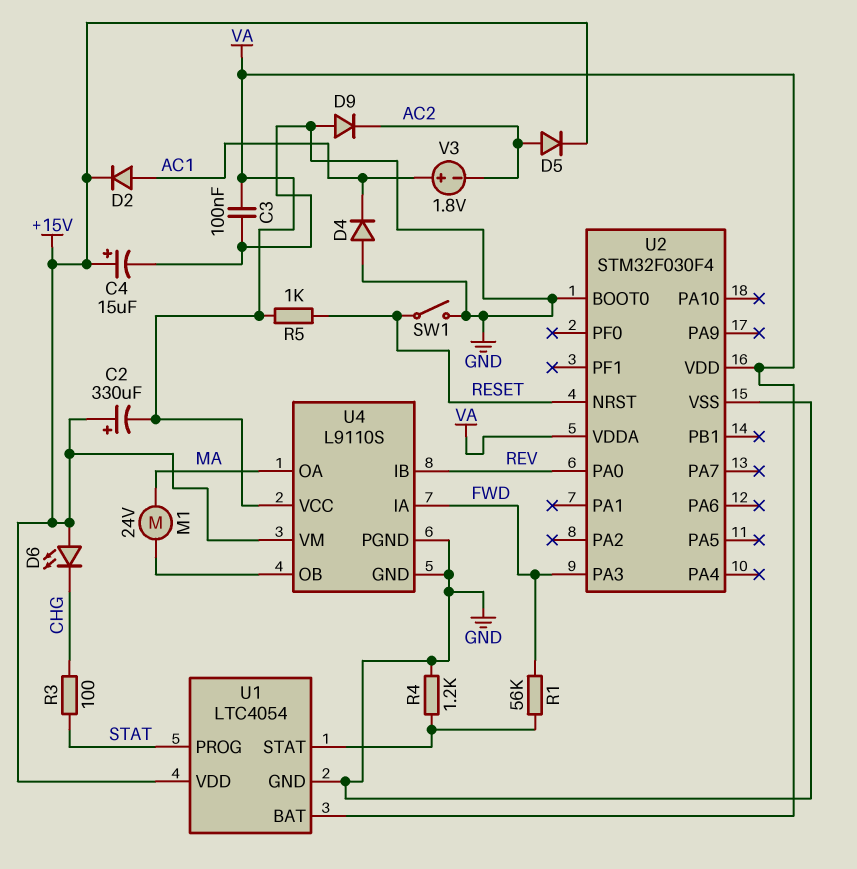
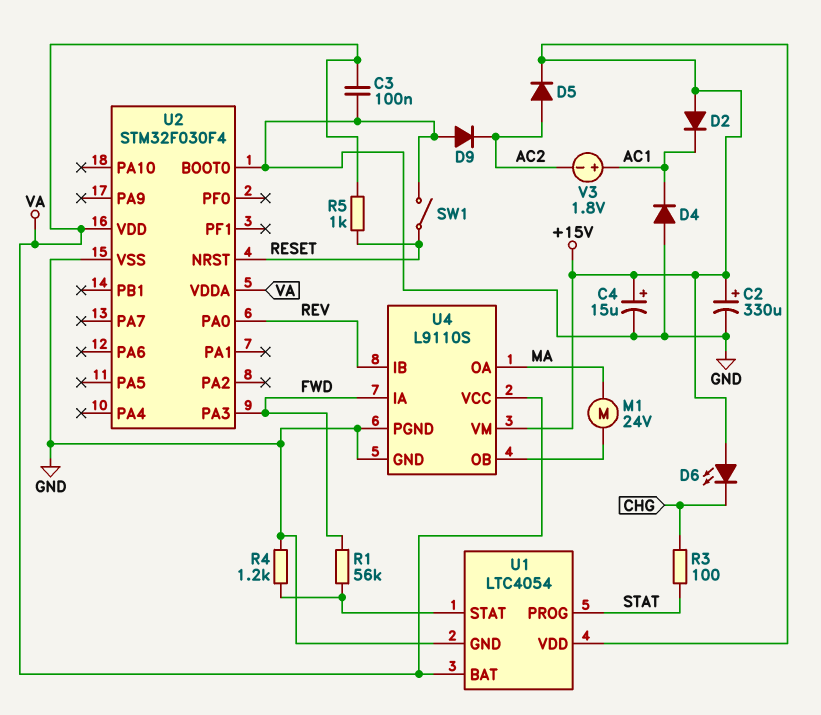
C2: 330uF (plus +15V, minus VA) -> 330uF (plus +15V, minus GND)
D2: diode (A AC1, K +15V) -> diode (A +15V, K AC1)

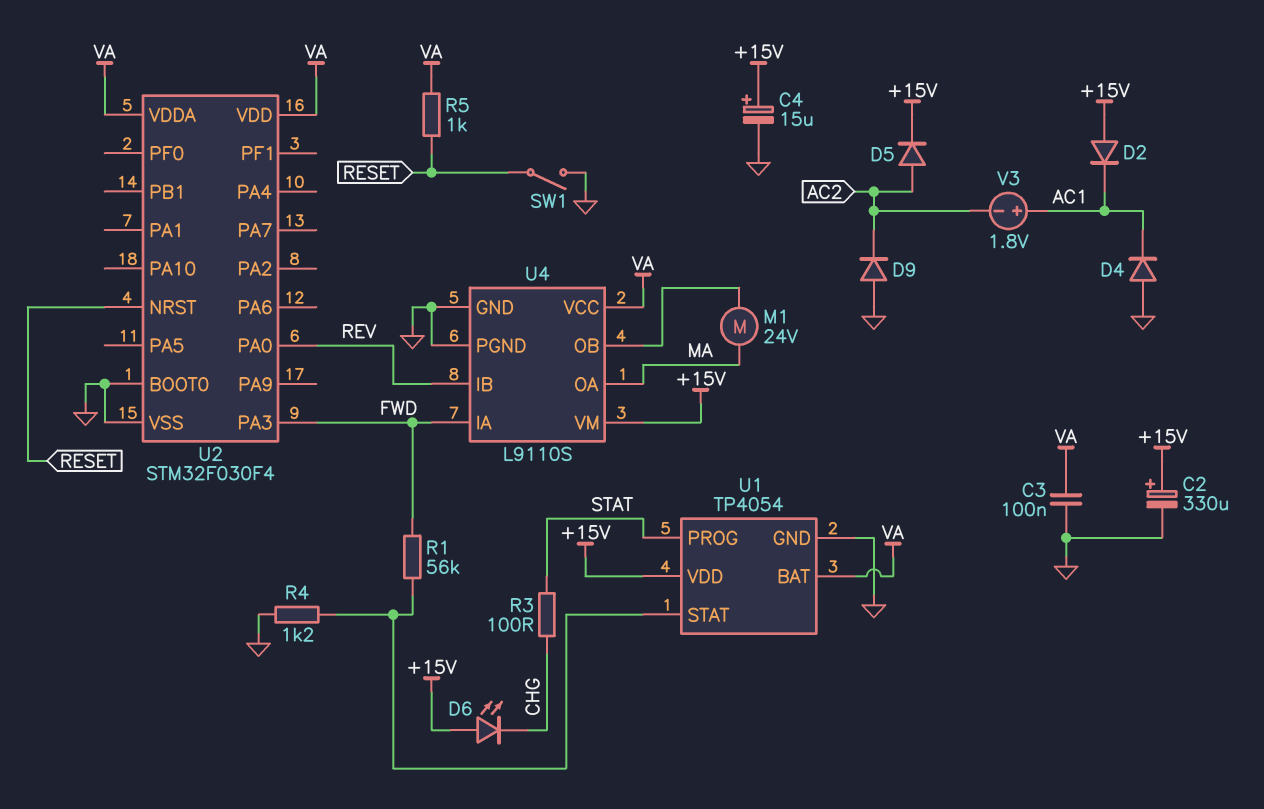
U1: LTC4054 -> TP4054

